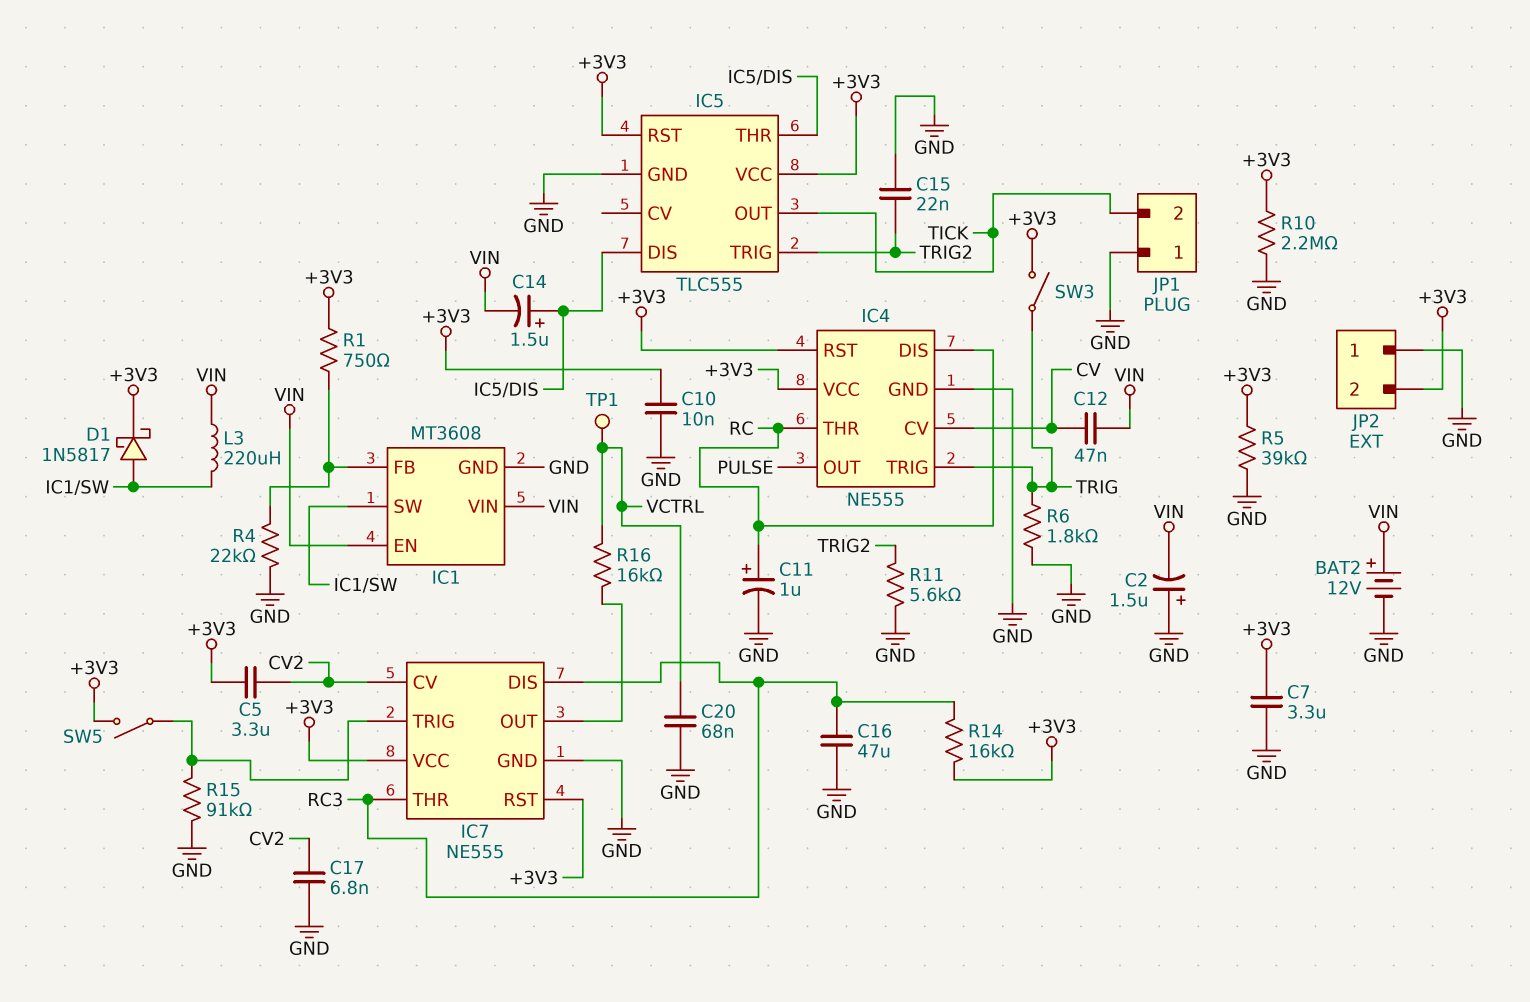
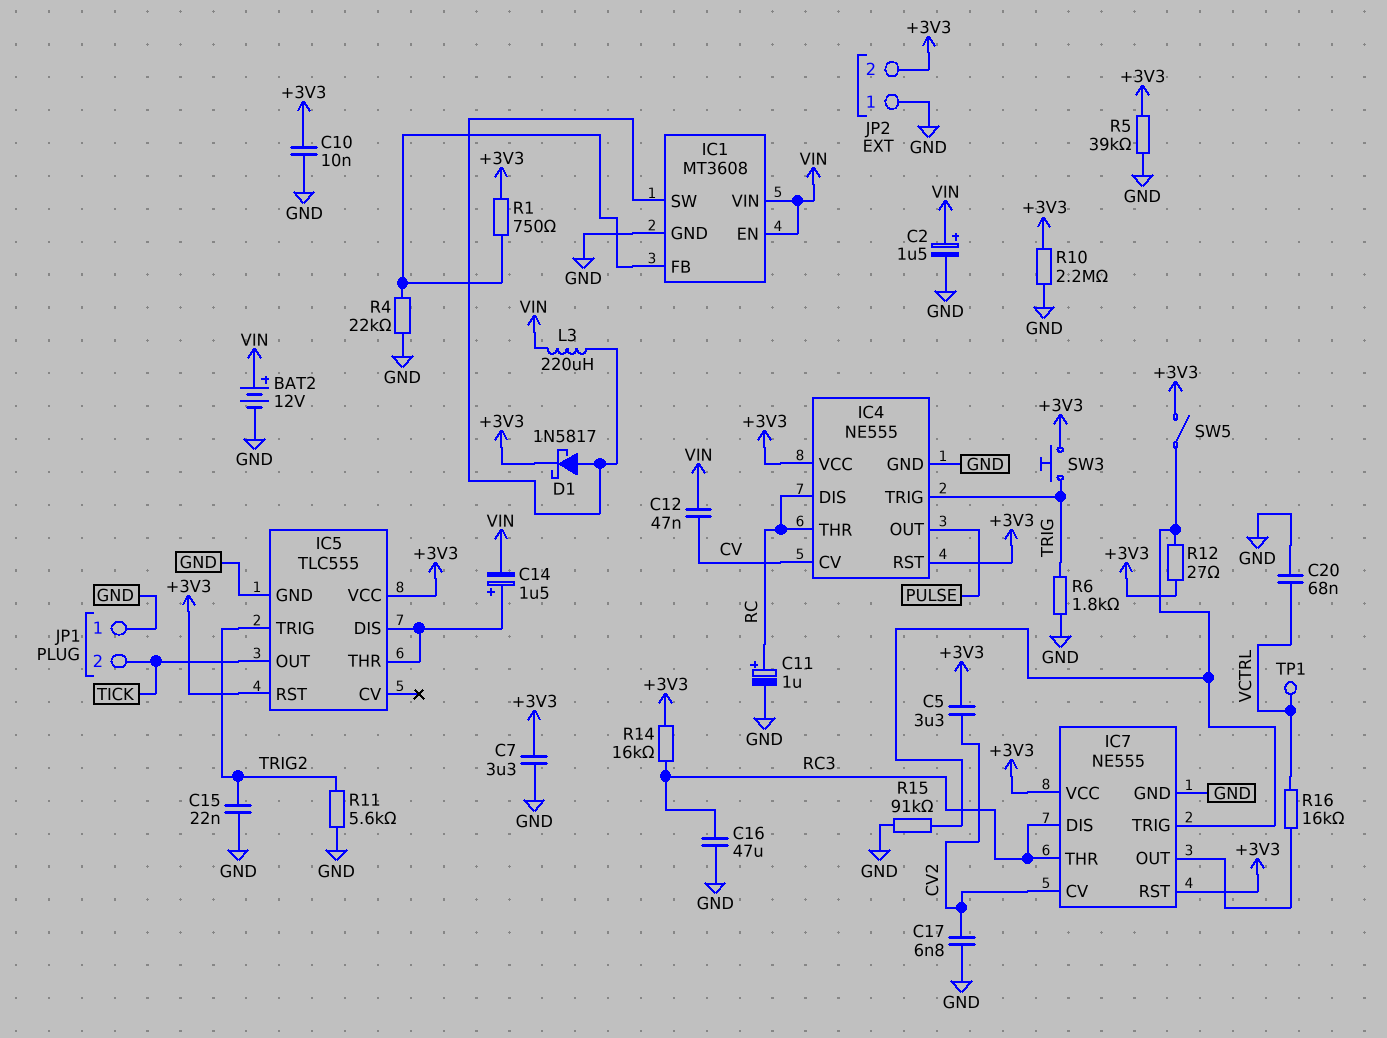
C2: 1.5uF (plus GND, minus VIN) -> 1.5uF (plus VIN, minus GND)
R12: none -> 27 (+3V3, IC7/TRIG)
SW3: switch (+3V3, TRIG) -> button (+3V3, TRIG)

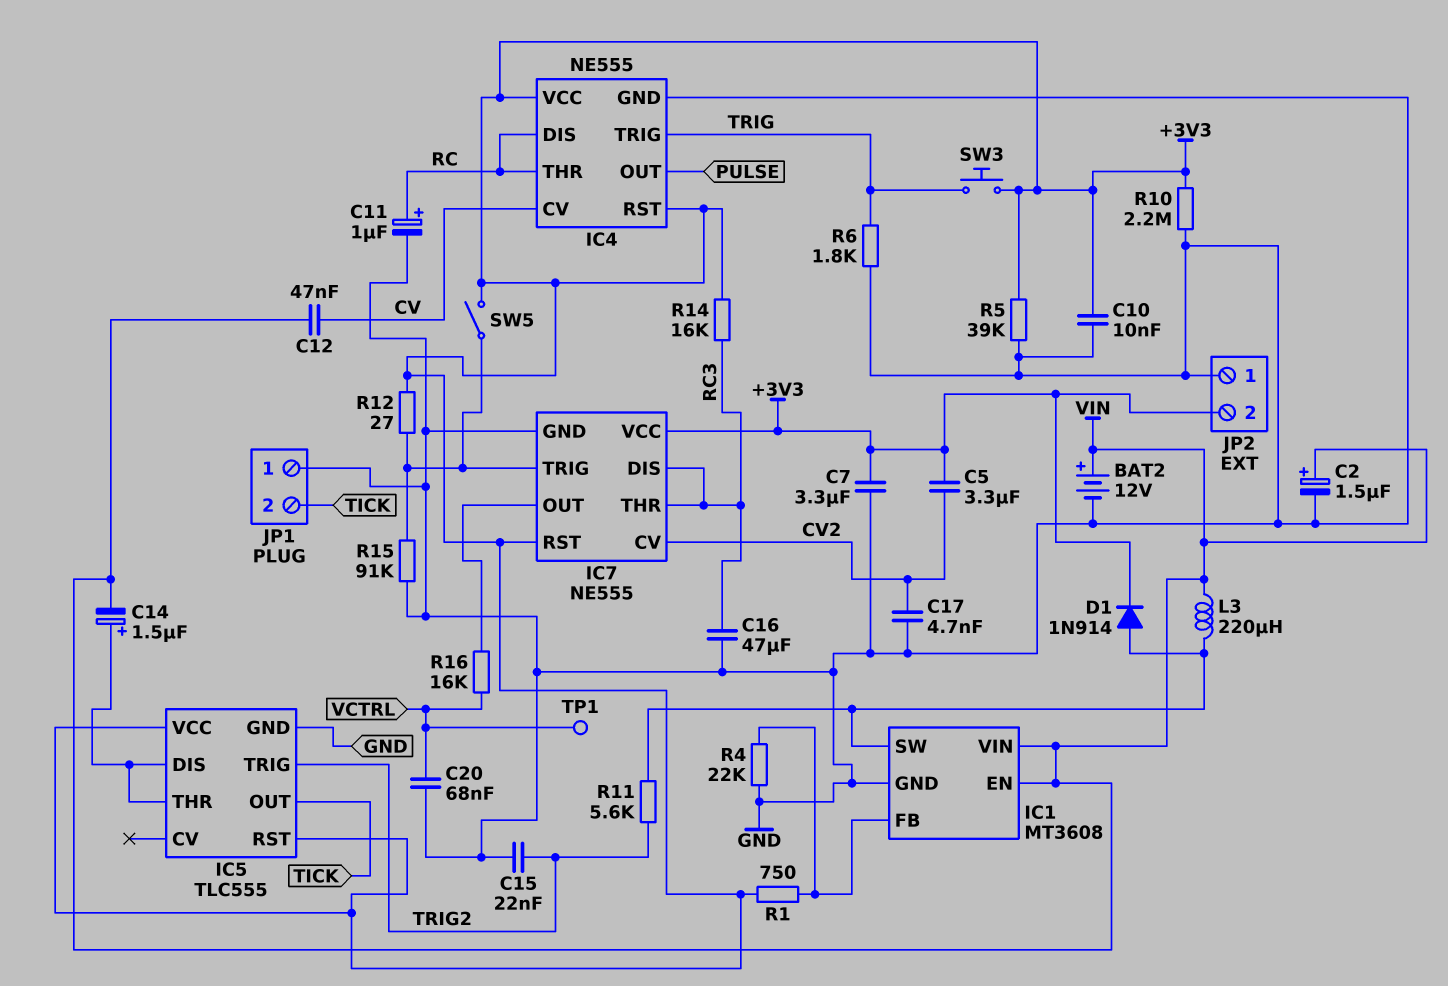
C17: 6.8nF (CV2, GND) -> 4.7nF (CV2, GND)
D1: schottky 1N5817 (A IC1/SW, K +3V3) -> diode 1N914 (A IC1/SW, K +3V3)
R11: 5.6k (GND, TRIG2) -> 5.6k (IC1/SW, TRIG2)

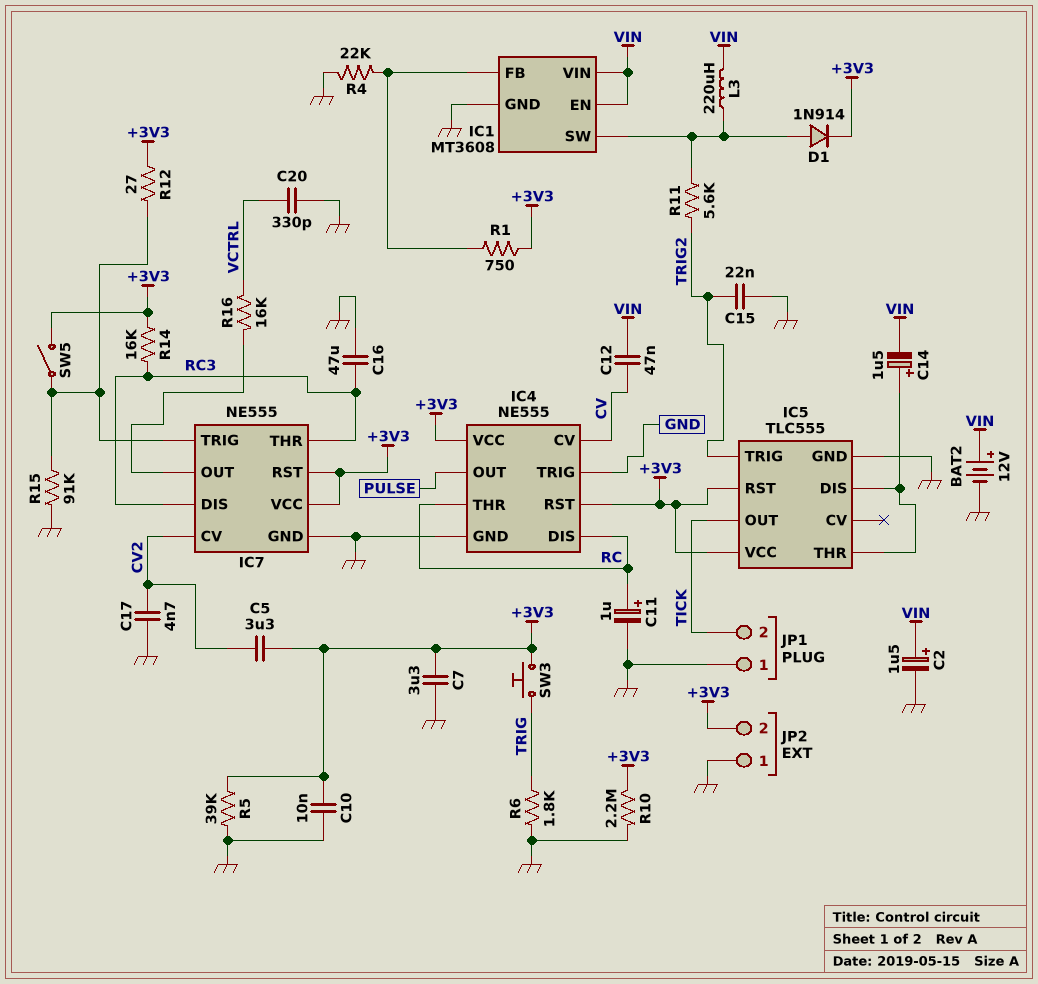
C20: 68nF (GND, VCTRL) -> 330pF (GND, VCTRL)
IC4 pin TRIG: TRIG -> GND
TP1: test point (VCTRL) -> none

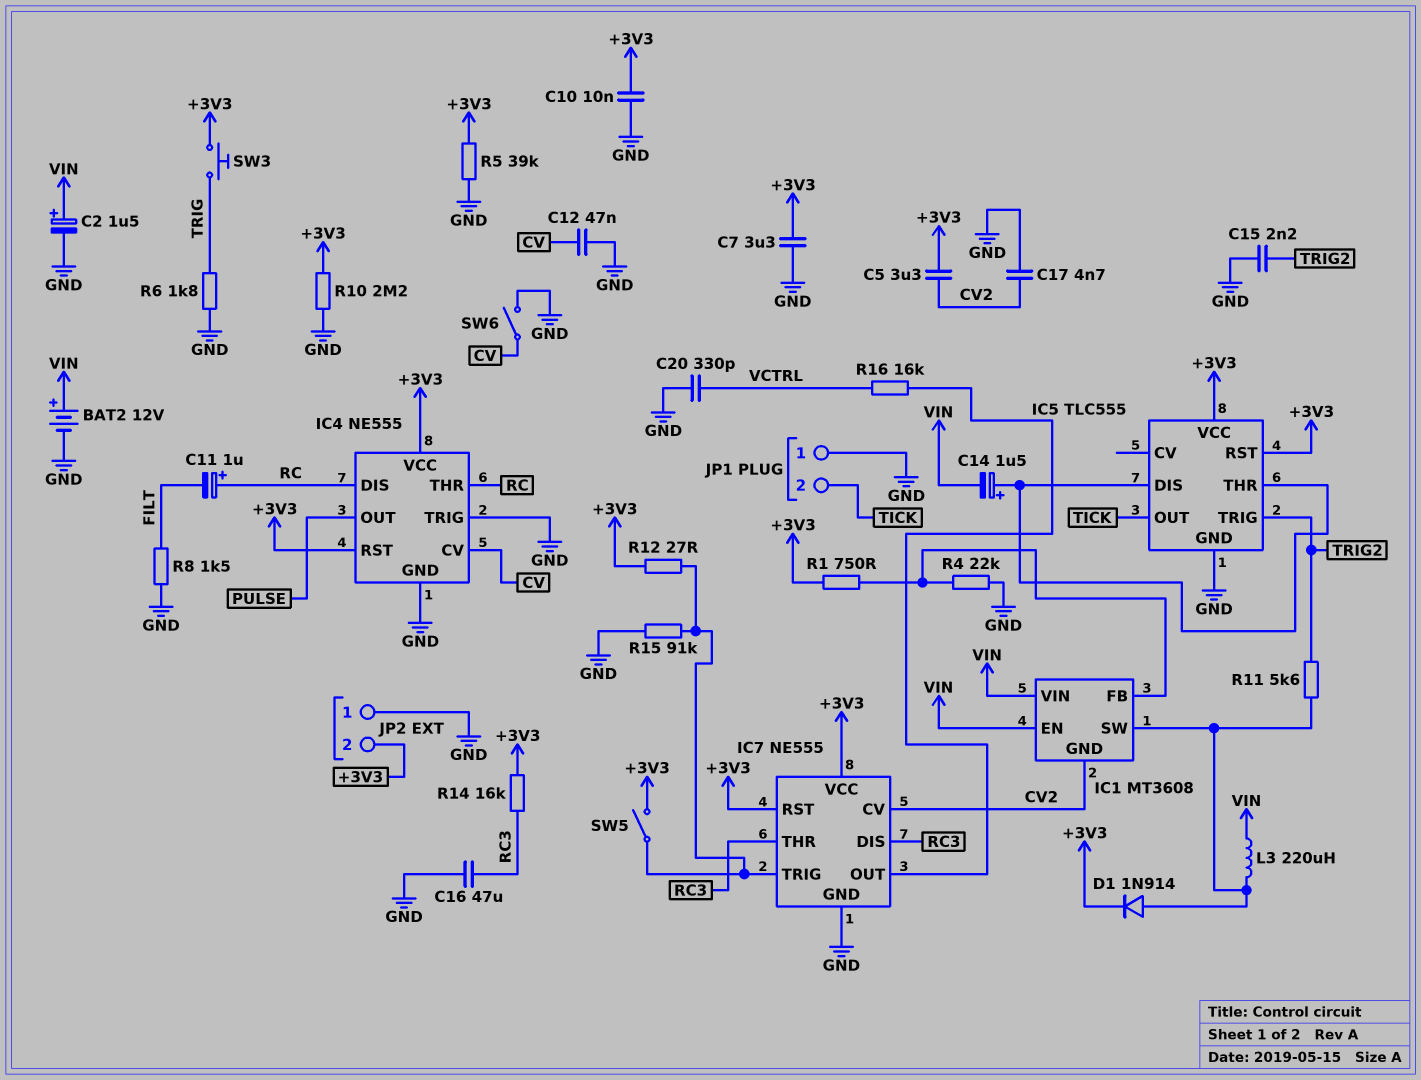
C11: 1uF (plus RC, minus GND) -> 1uF (plus RC, minus FILT)
C12: 47nF (CV, VIN) -> 47nF (CV, GND)
C15: 22nF (GND, TRIG2) -> 2.2nF (GND, TRIG2)
IC1 pin GND: GND -> CV2
R8: none -> 1.5k (FILT, GND)
SW6: none -> switch (CV, GND)

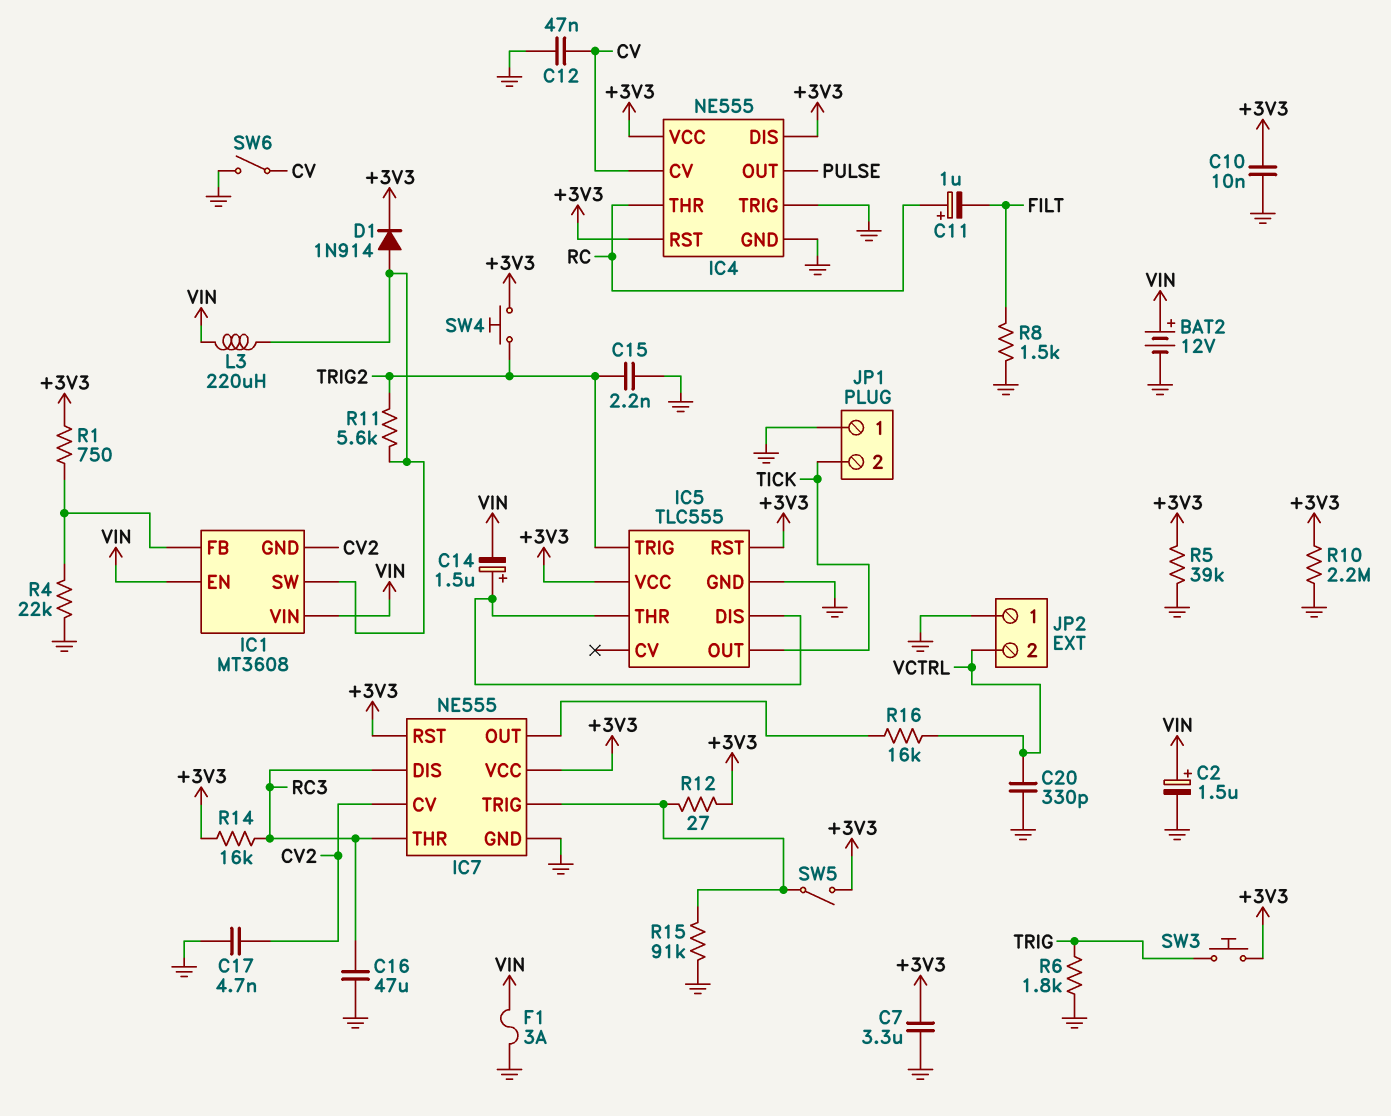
C5: 3.3uF (+3V3, CV2) -> none
F1: none -> 3A (GND, VIN)
IC4 pin DIS: RC -> +3V3
JP2 pin 2: +3V3 -> VCTRL
SW4: none -> button (+3V3, TRIG2)

